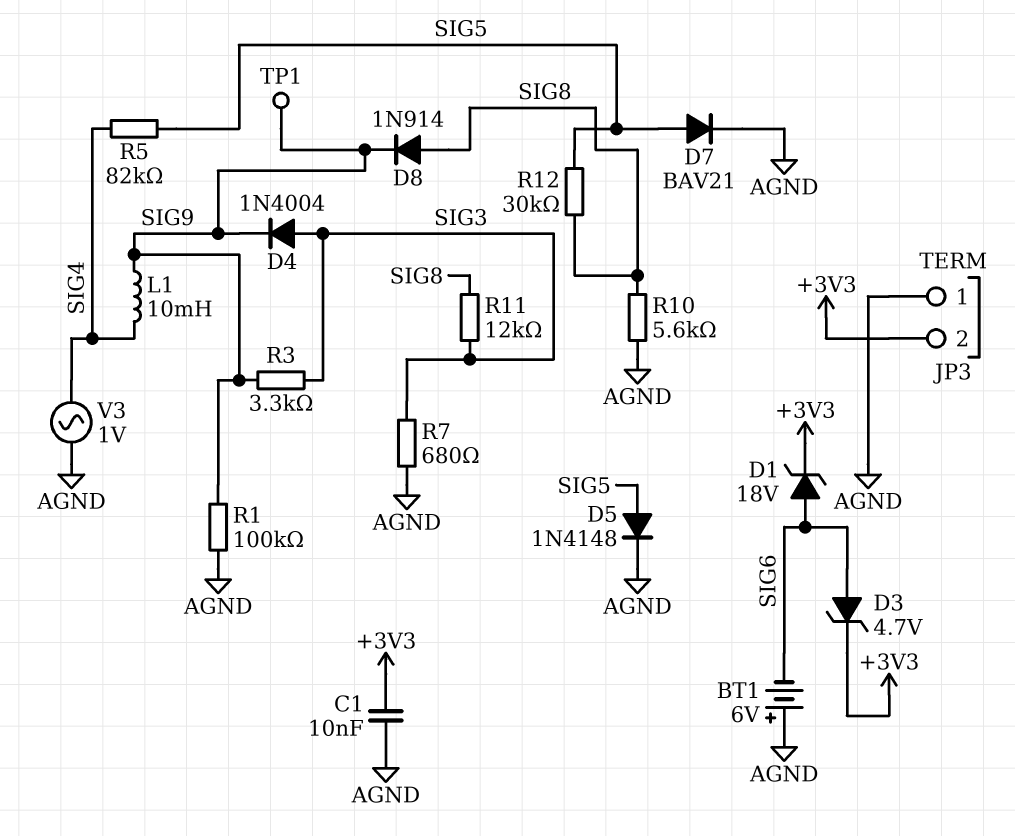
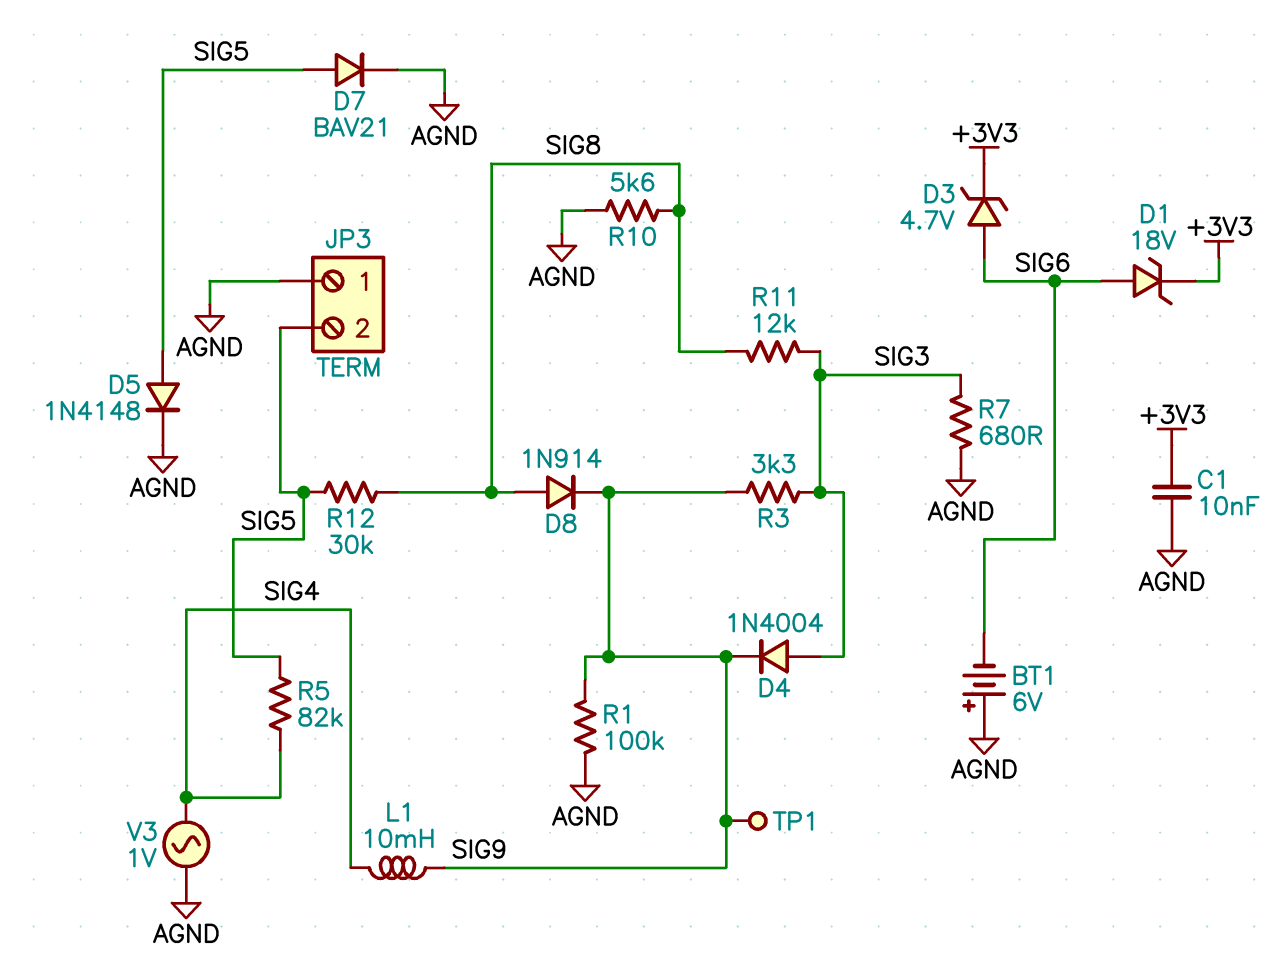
JP3 pin 2: +3V3 -> SIG5

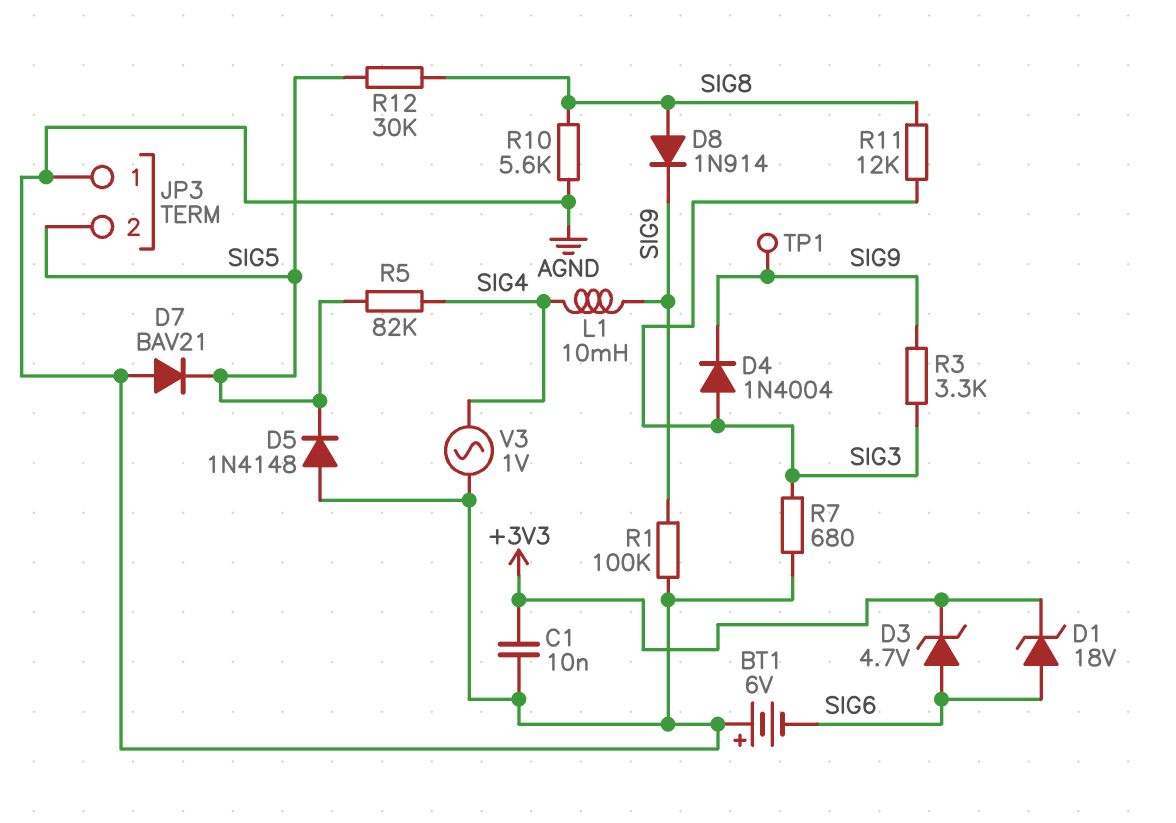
D5: diode 1N4148 (A SIG5, K AGND) -> diode 1N4148 (A AGND, K SIG5)
D7: diode BAV21 (A SIG5, K AGND) -> diode BAV21 (A AGND, K SIG5)

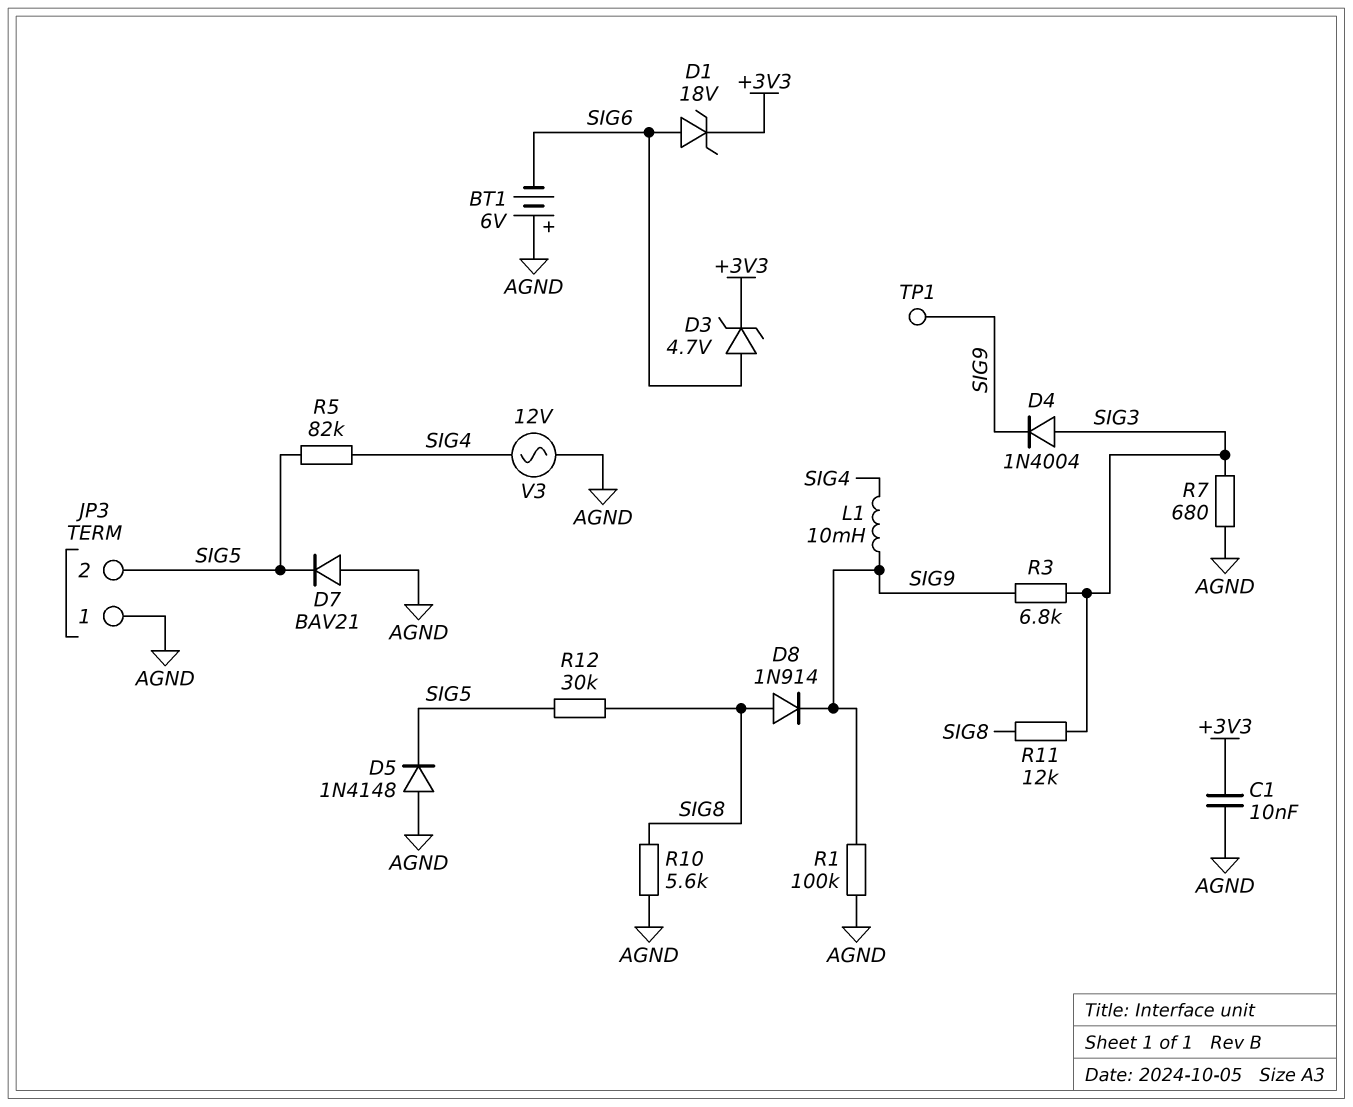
R3: 3.3k (SIG3, SIG9) -> 6.8k (SIG3, SIG9)
V3: AC 1V (AGND, SIG4) -> AC 12V (AGND, SIG4)

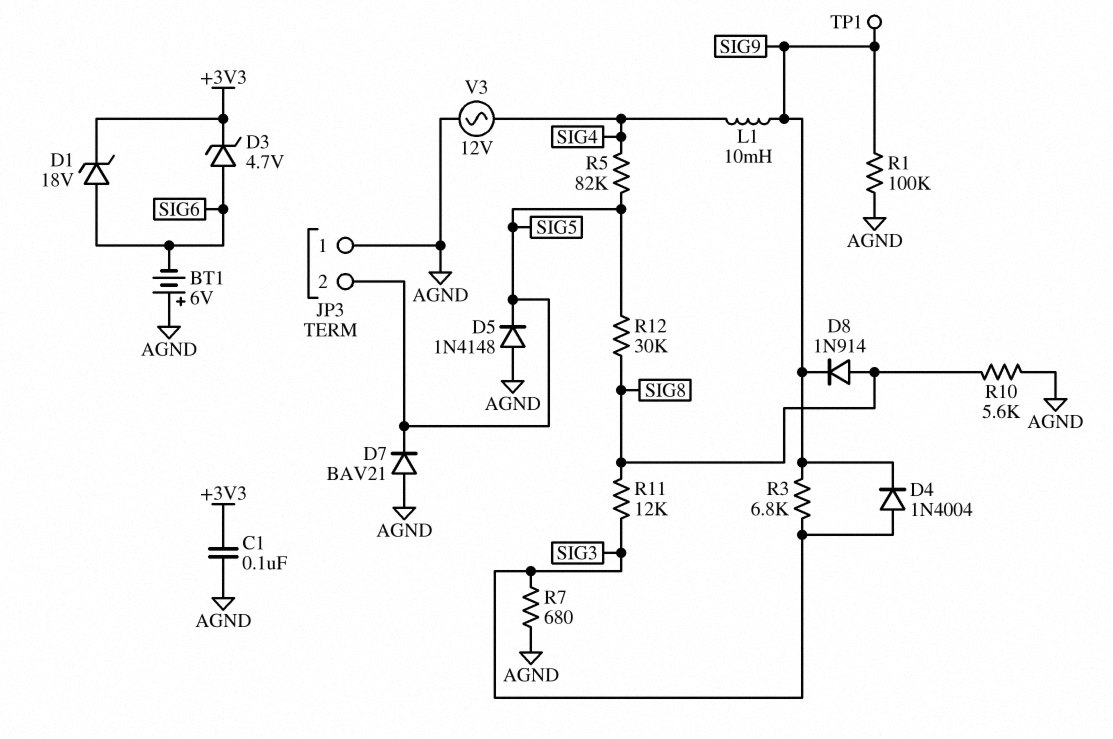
C1: 10nF (+3V3, AGND) -> 100nF (+3V3, AGND)

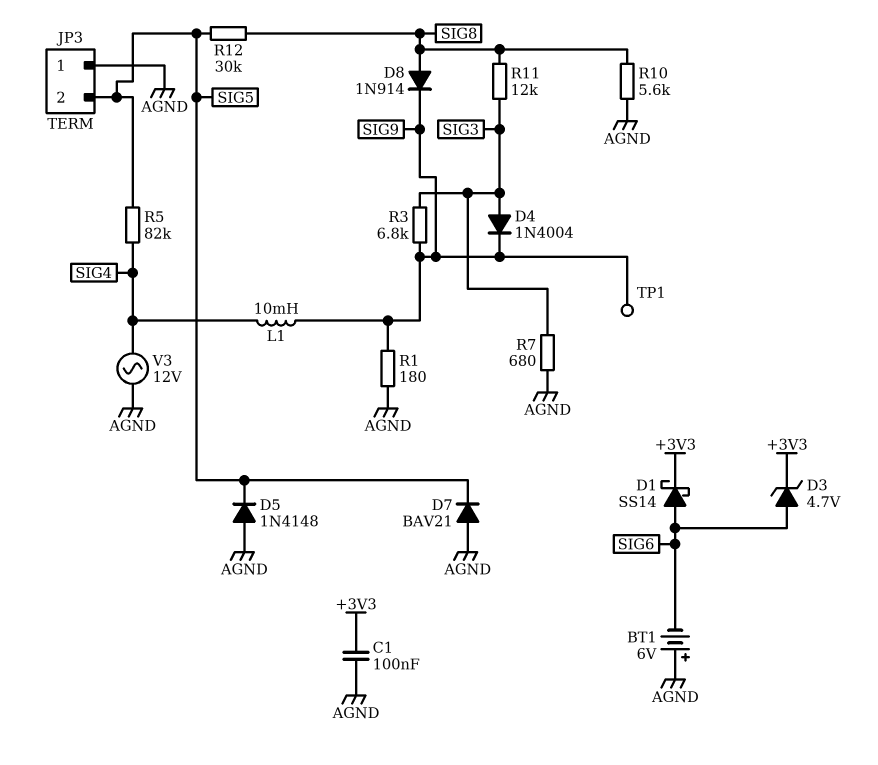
D1: zener 18V (A SIG6, K +3V3) -> schottky SS14 (A SIG6, K +3V3)
R1: 100k (AGND, SIG9) -> 180 (AGND, SIG9)

